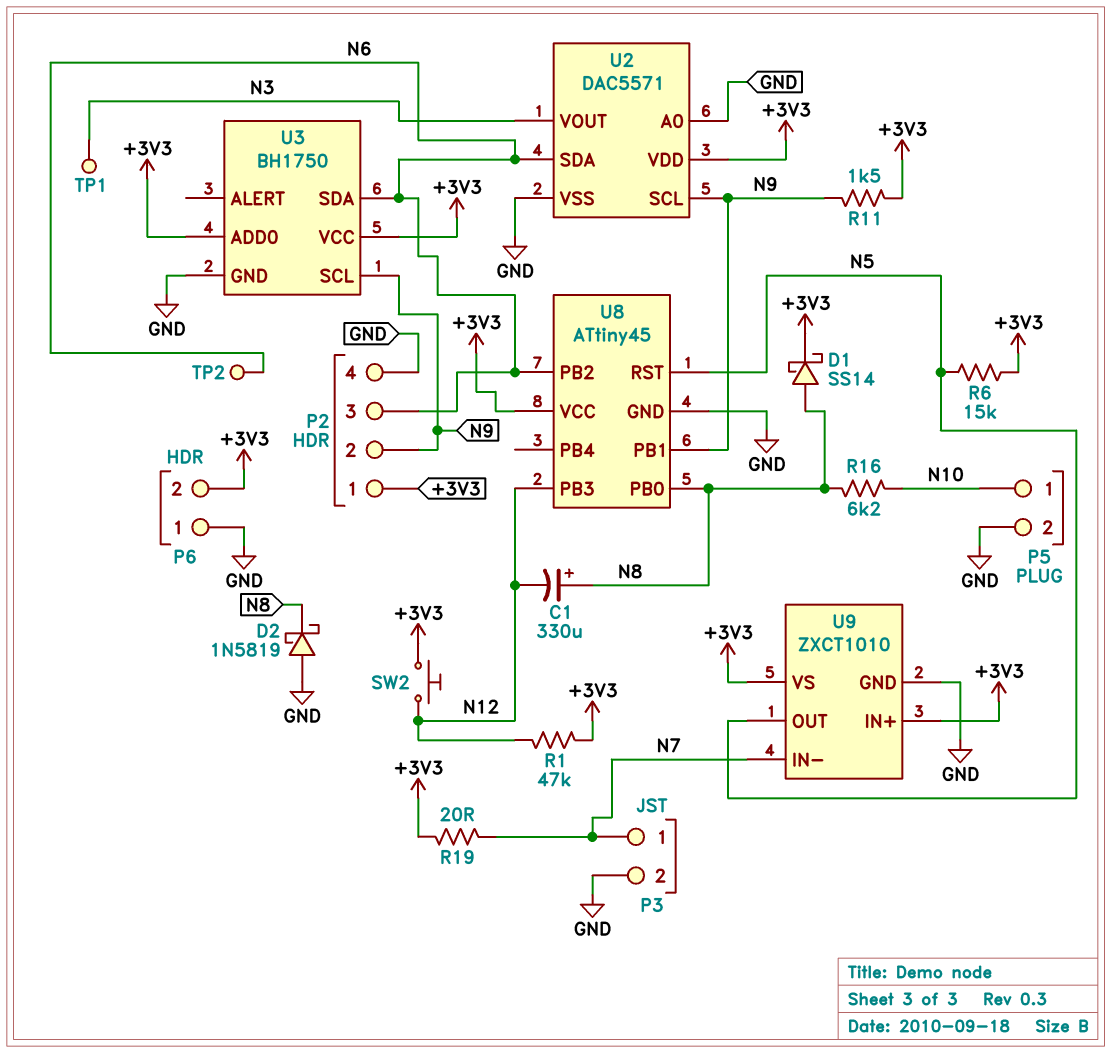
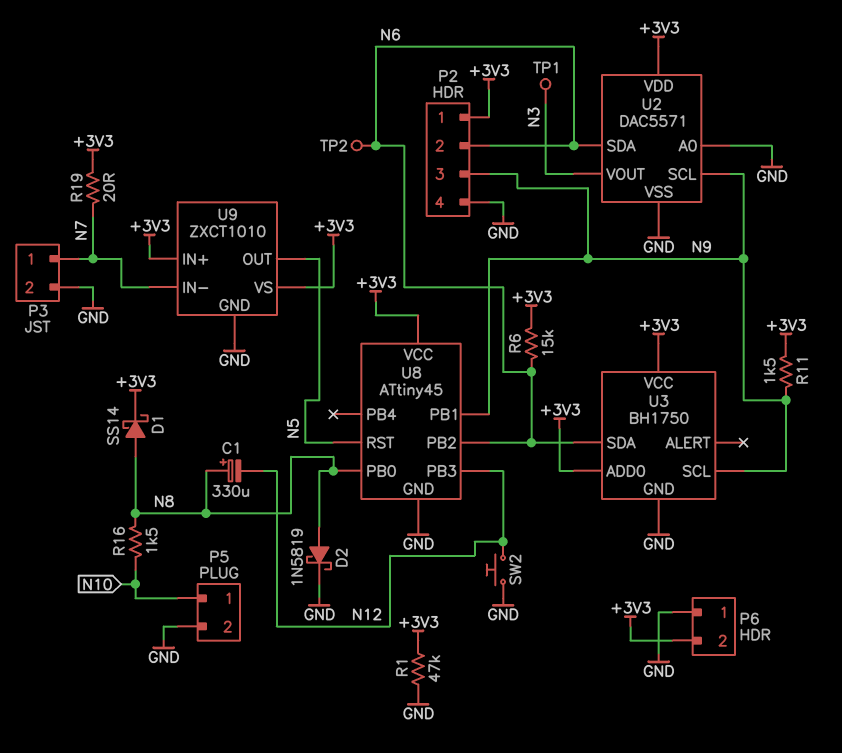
D2: schottky 1N5819 (A GND, K N8) -> schottky 1N5819 (A N8, K GND)
P2 pin 2: N9 -> N6
P2 pin 3: N6 -> N9
R1: 47k (+3V3, N12) -> 47k (+3V3, GND)
R6: 15k (+3V3, N5) -> 15k (+3V3, N6)
R16: 6.2k (N8, N10) -> 1.5k (N8, N10)
SW2: button (+3V3, N12) -> button (GND, N12)

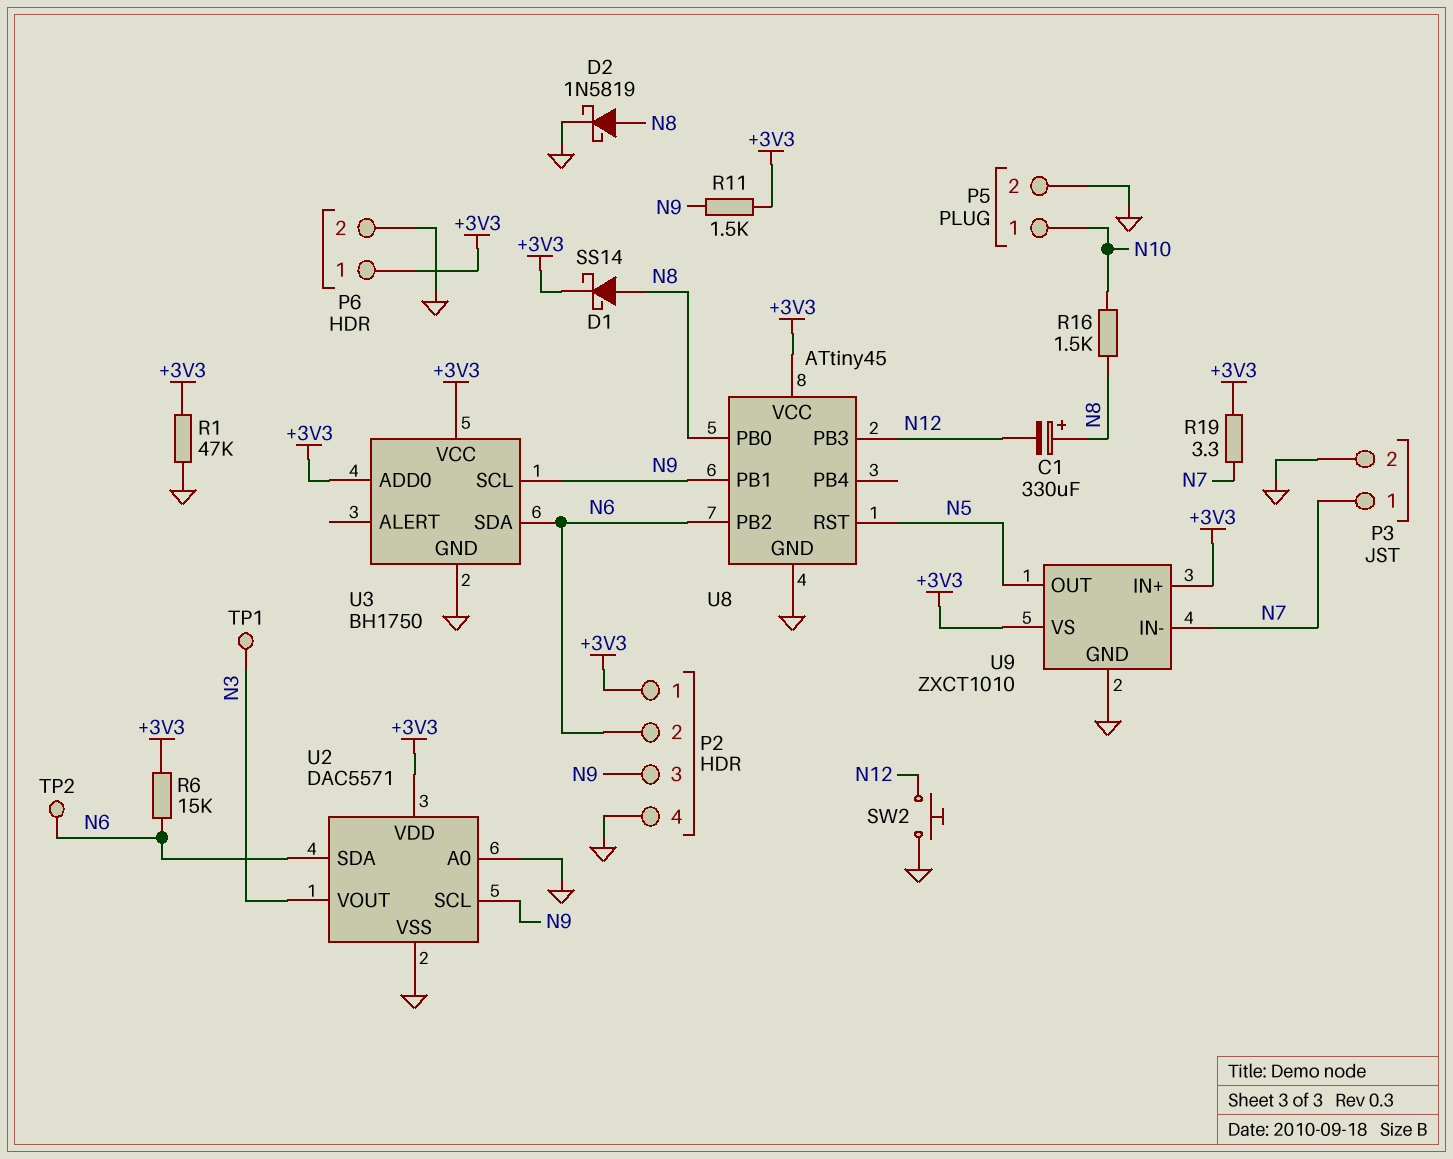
P6 pin 1: GND -> +3V3
P6 pin 2: +3V3 -> GND
R19: 20 (+3V3, N7) -> 3.3 (+3V3, N7)

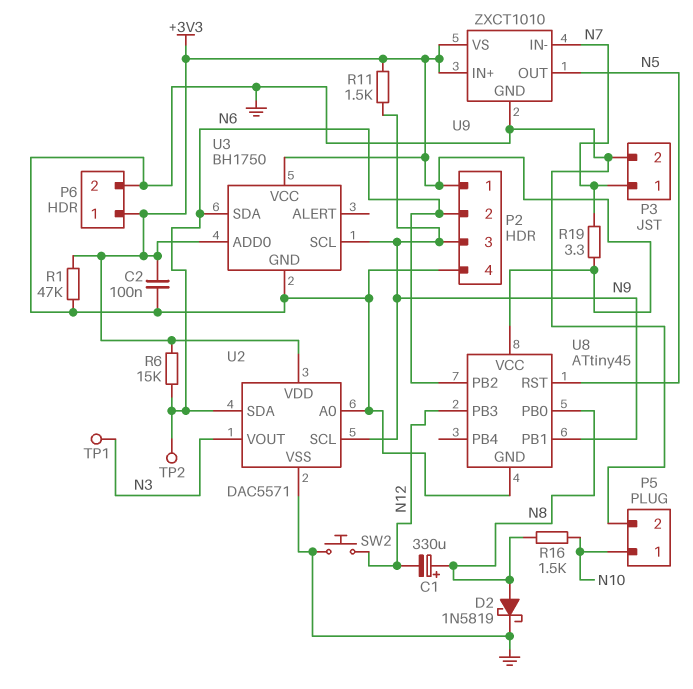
C2: none -> 100nF (+3V3, GND)
D1: schottky SS14 (A N8, K +3V3) -> none

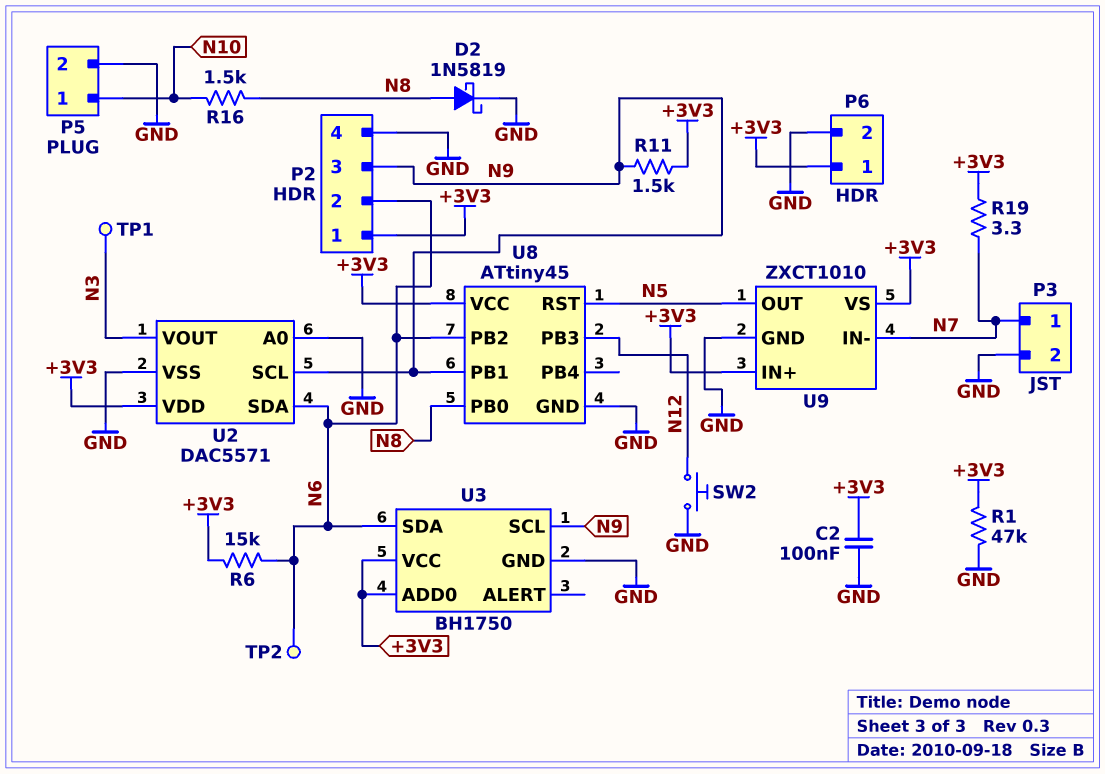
C1: 330uF (plus N8, minus N12) -> none

